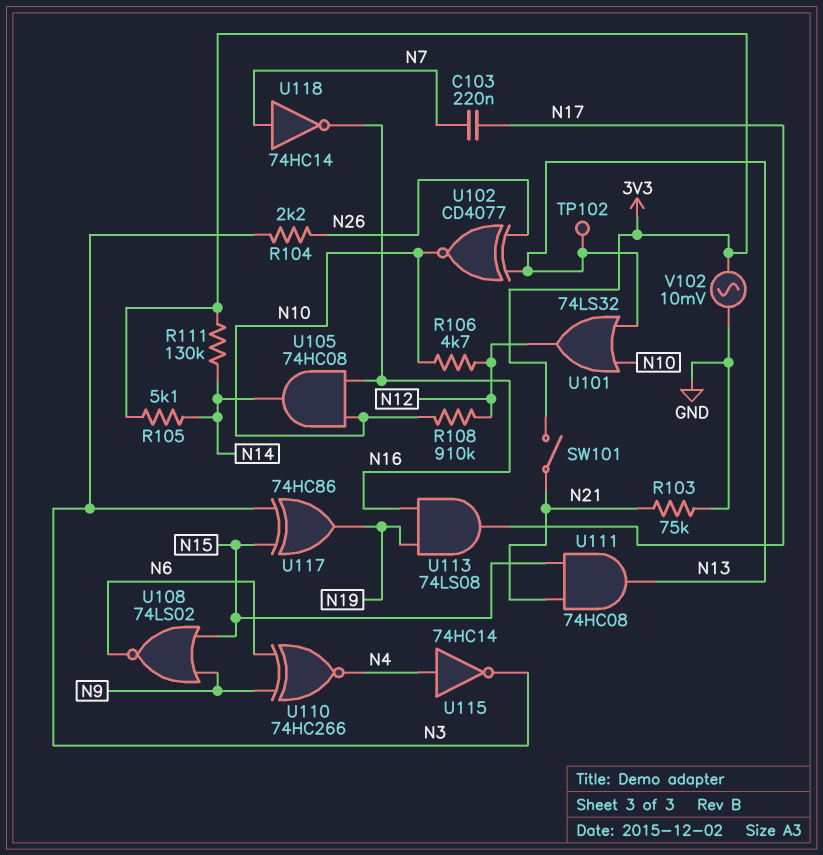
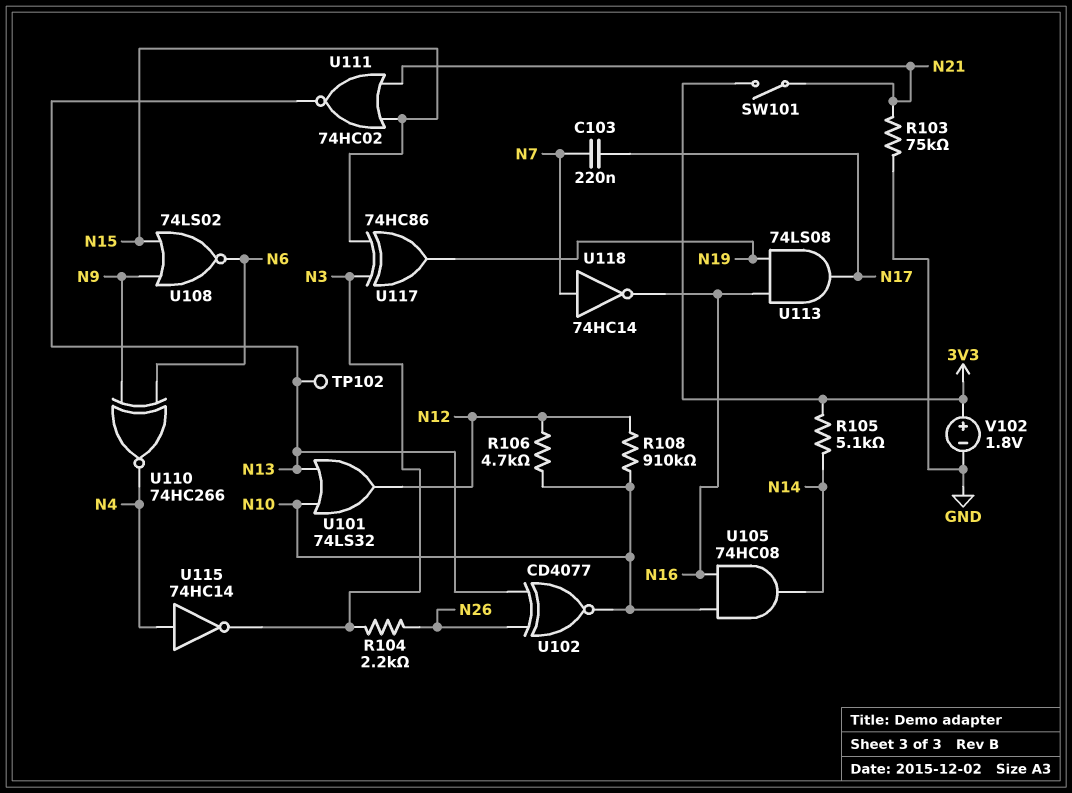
R111: 130k (3V3, N14) -> none
U111: AND 74HC08 (in N15, in N21, out N13) -> NOR 74HC02 (in N15, in N21, out N13)
V102: AC 10mV (3V3, GND) -> 1.8V (plus 3V3, minus GND)

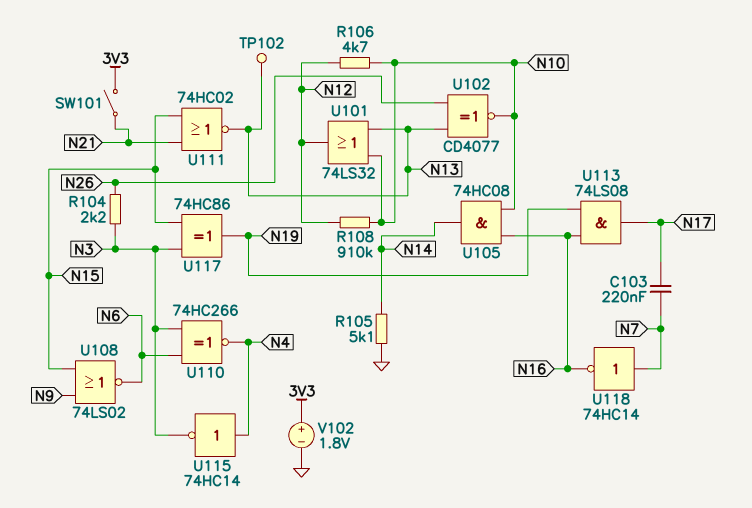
R103: 75k (GND, N21) -> none
R105: 5.1k (3V3, N14) -> 5.1k (GND, N14)
U110: XNOR 74HC266 (in N6, in N9, out N4) -> XNOR 74HC266 (in N3, in N6, out N4)

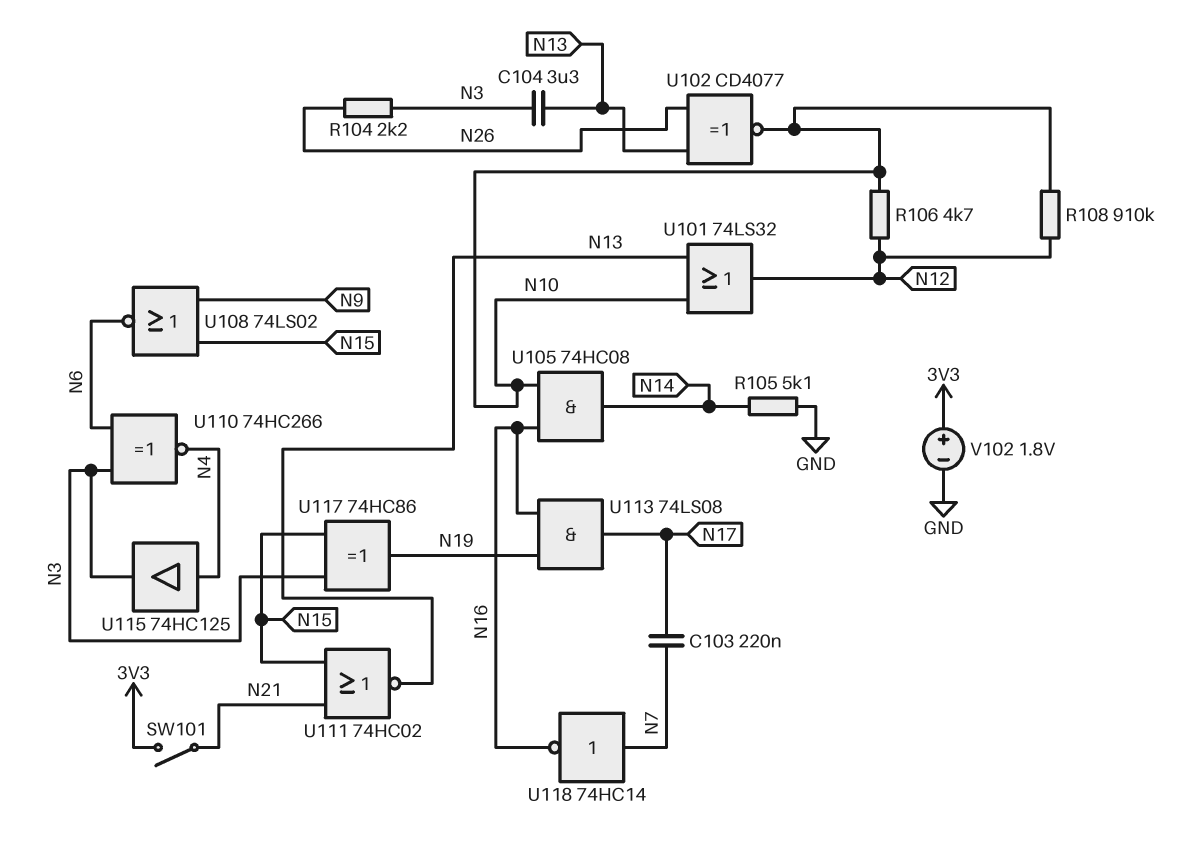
C104: none -> 3.3uF (N3, N13)
TP102: test point (N13) -> none
U115: NOT 74HC14 (in N4, out N3) -> buffer 74HC125 (in N4, out N3)

